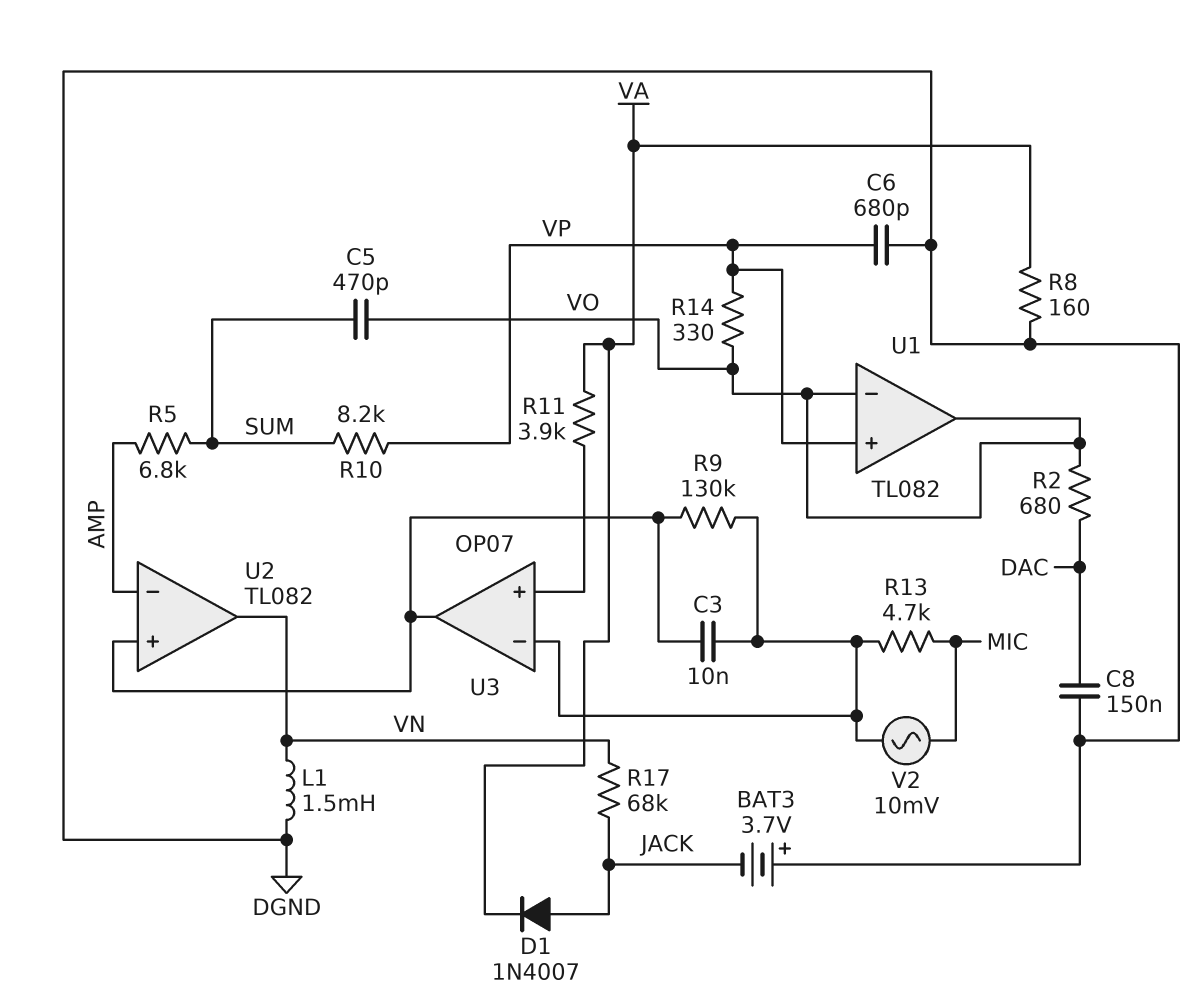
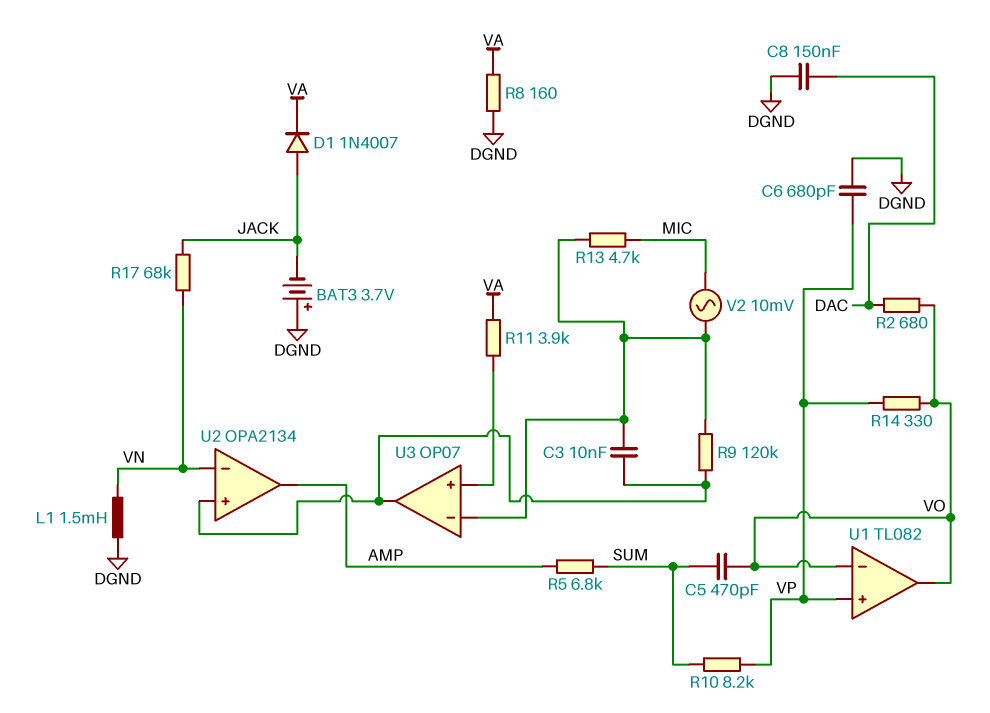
R9: 130k (U2/in+, U3/in-) -> 120k (U2/in+, U3/in-)
U2: TL082 -> OPA2134
U2 pin in-: AMP -> VN
U2 pin out: VN -> AMP

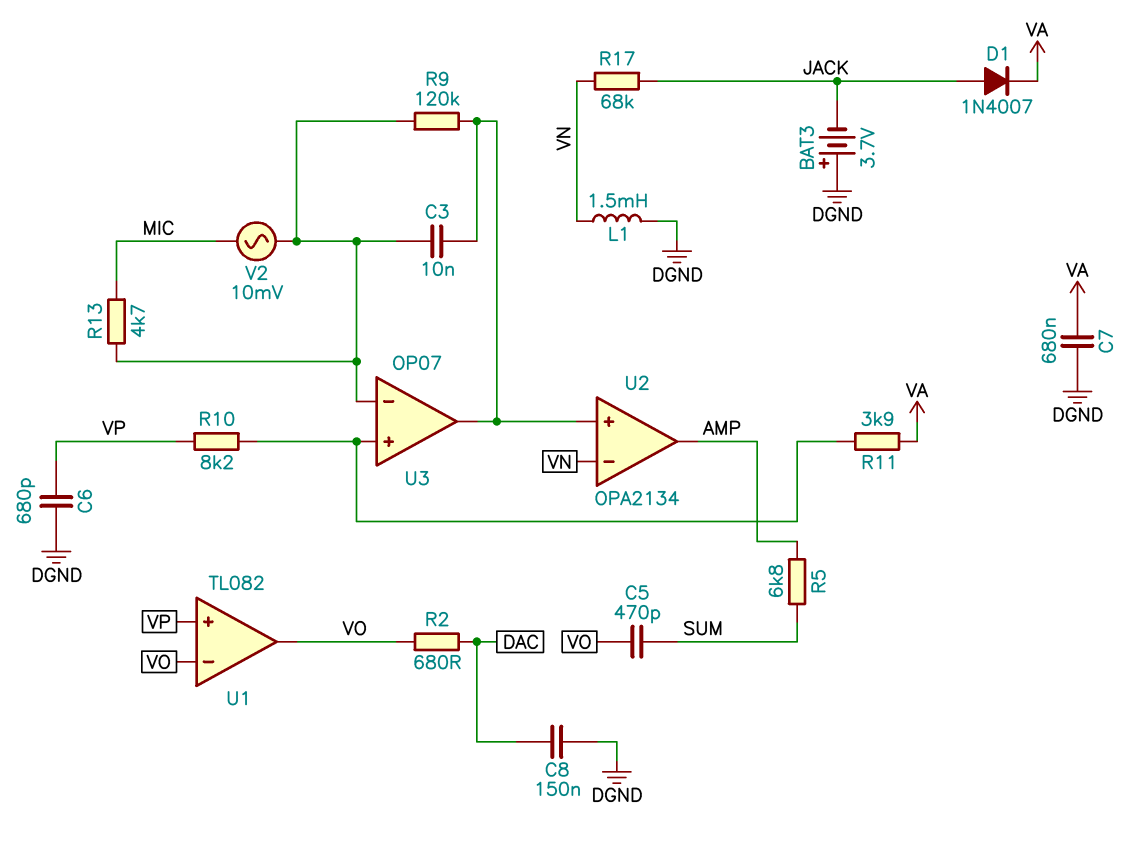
C7: none -> 680nF (DGND, VA)
R8: 160 (DGND, VA) -> none
R10: 8.2k (SUM, VP) -> 8.2k (U3/in+, VP)
R14: 330 (VO, VP) -> none

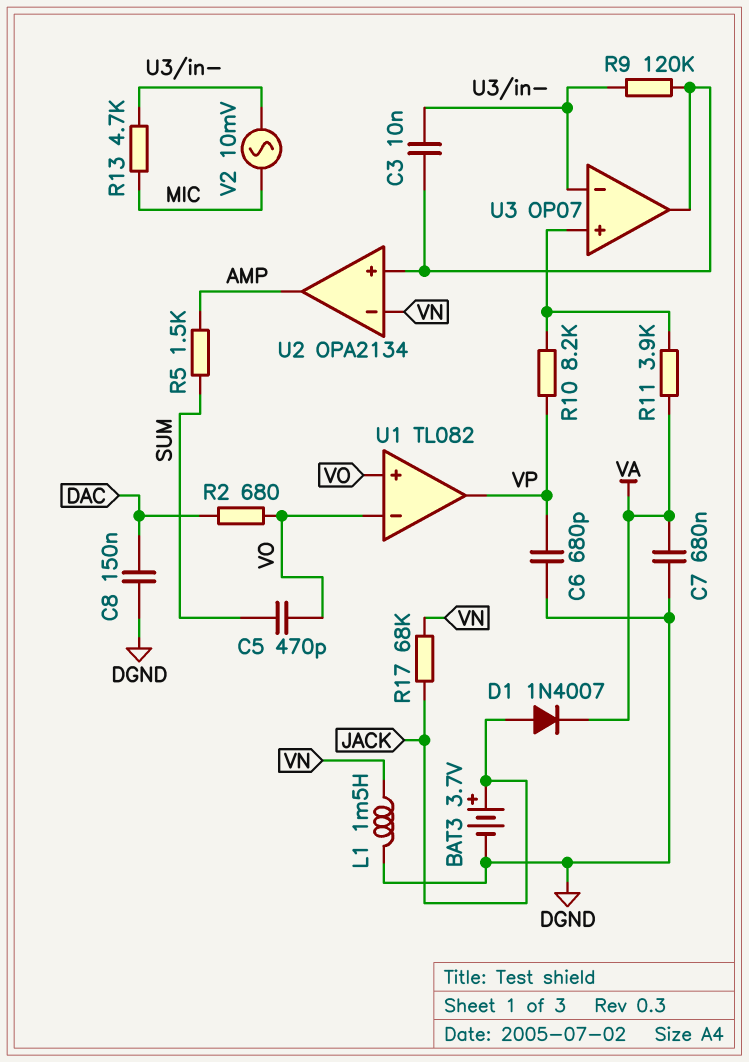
BAT3: 3.7V (plus DGND, minus JACK) -> 3.7V (plus JACK, minus DGND)
R5: 6.8k (AMP, SUM) -> 1.5k (AMP, SUM)
U1 pin in+: VP -> VO
U1 pin out: VO -> VP

